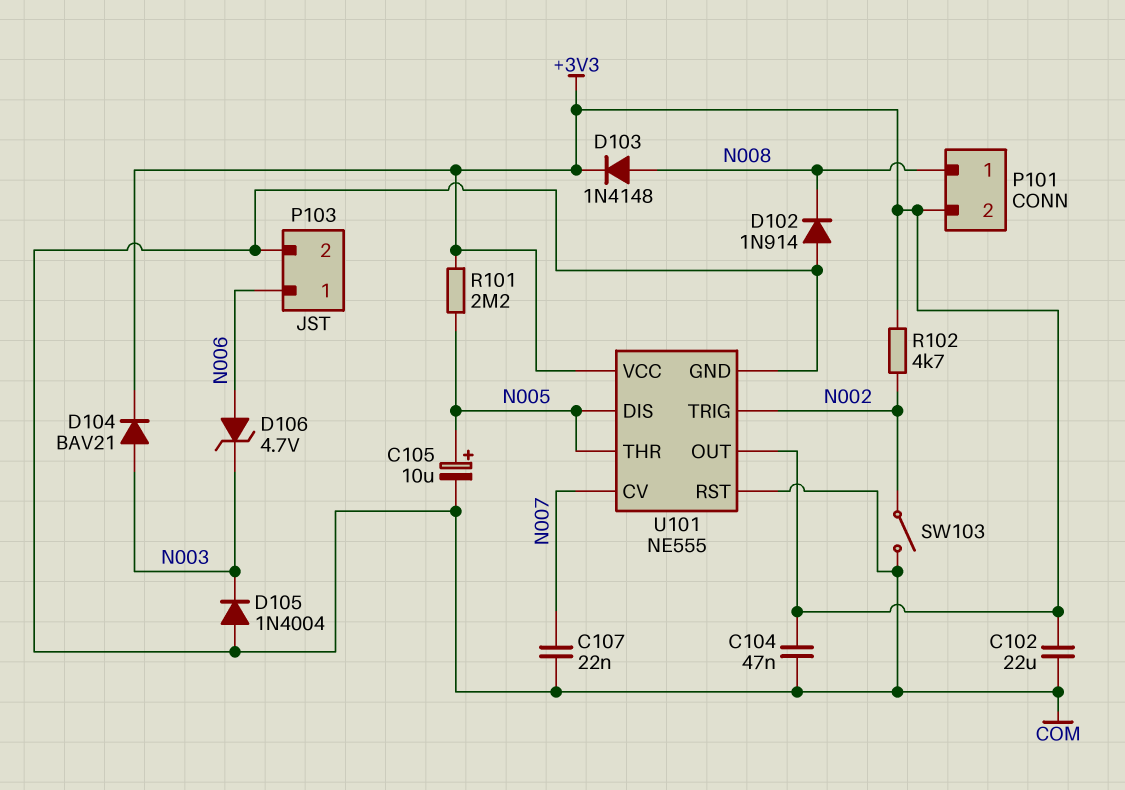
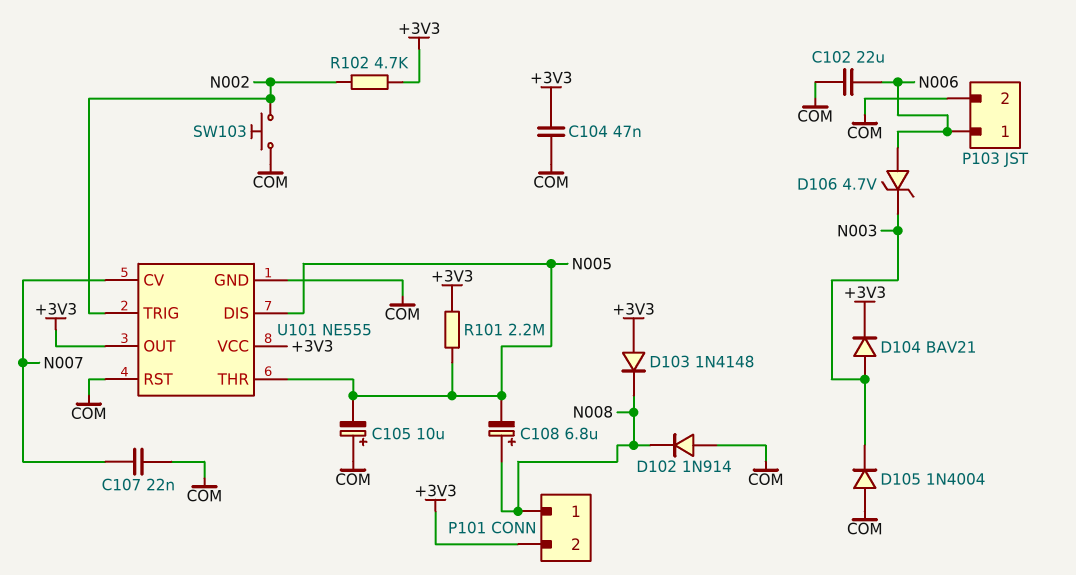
C102: 22uF (+3V3, COM) -> 22uF (COM, N006)
C105: 10uF (plus N005, minus COM) -> 10uF (plus COM, minus N005)
C108: none -> 6.8uF (plus N008, minus N005)
D103: diode 1N4148 (A N008, K +3V3) -> diode 1N4148 (A +3V3, K N008)
SW103: switch (COM, N002) -> button (COM, N002)

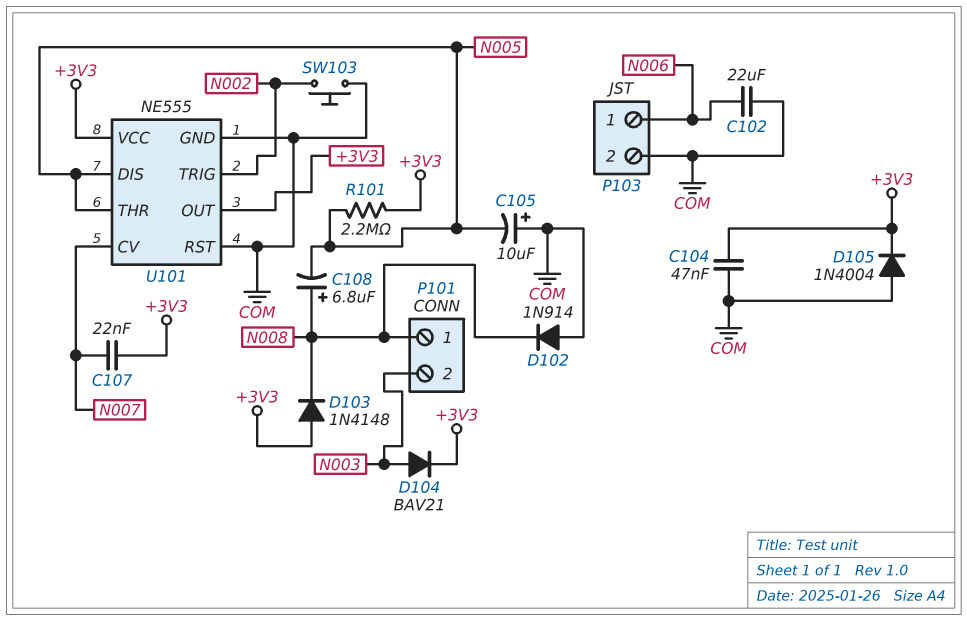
C107: 22nF (COM, N007) -> 22nF (+3V3, N007)
D105: diode 1N4004 (A COM, K N003) -> diode 1N4004 (A COM, K +3V3)
D106: zener 4.7V (A N006, K N003) -> none
P101 pin 2: +3V3 -> N003
R102: 4.7k (+3V3, N002) -> none

